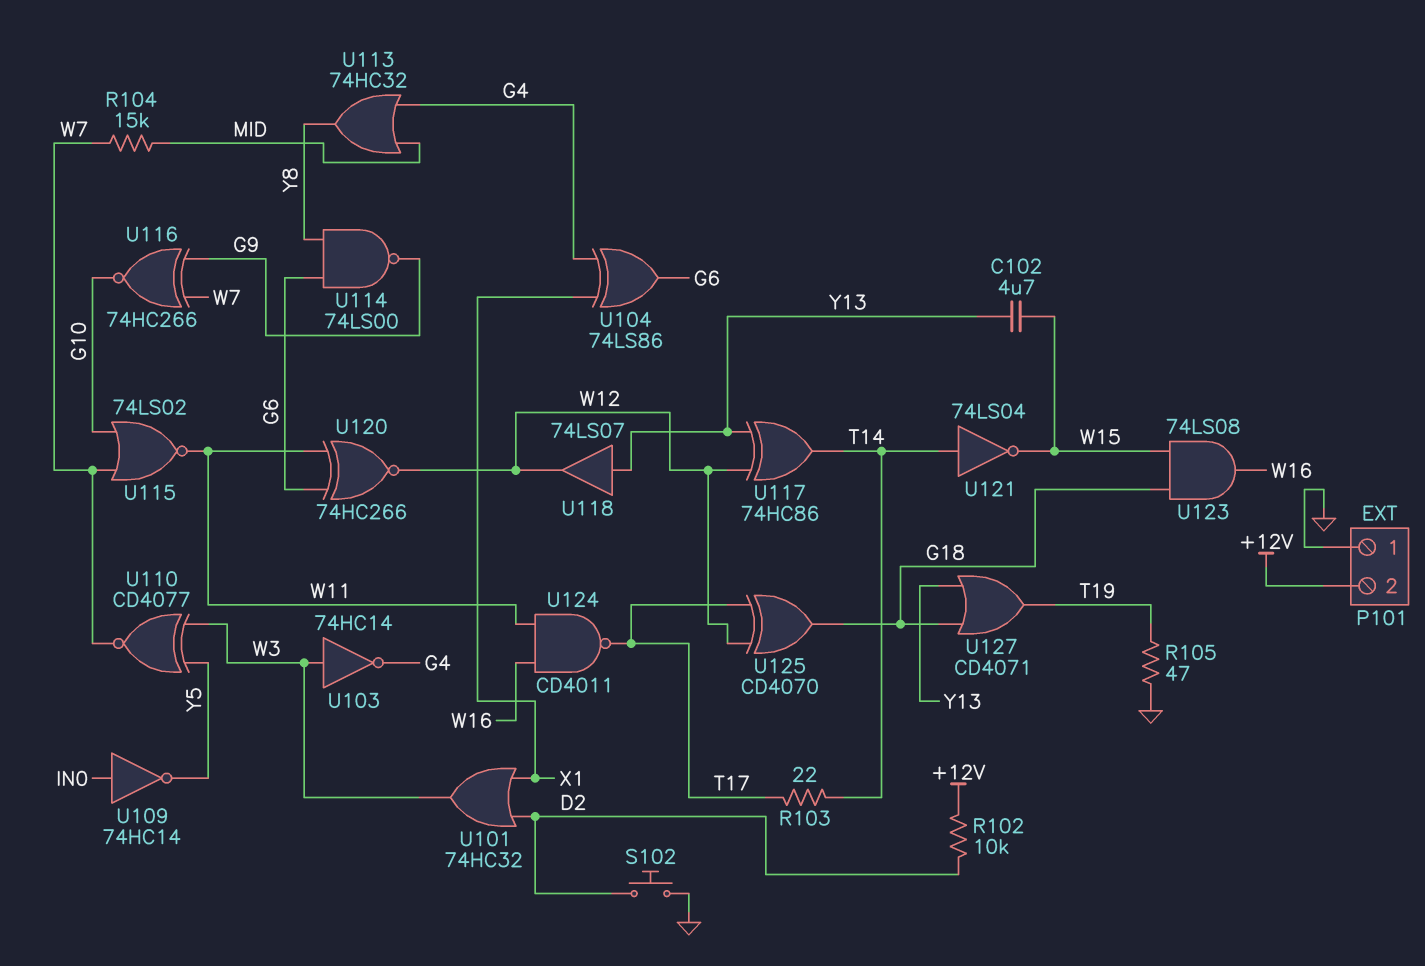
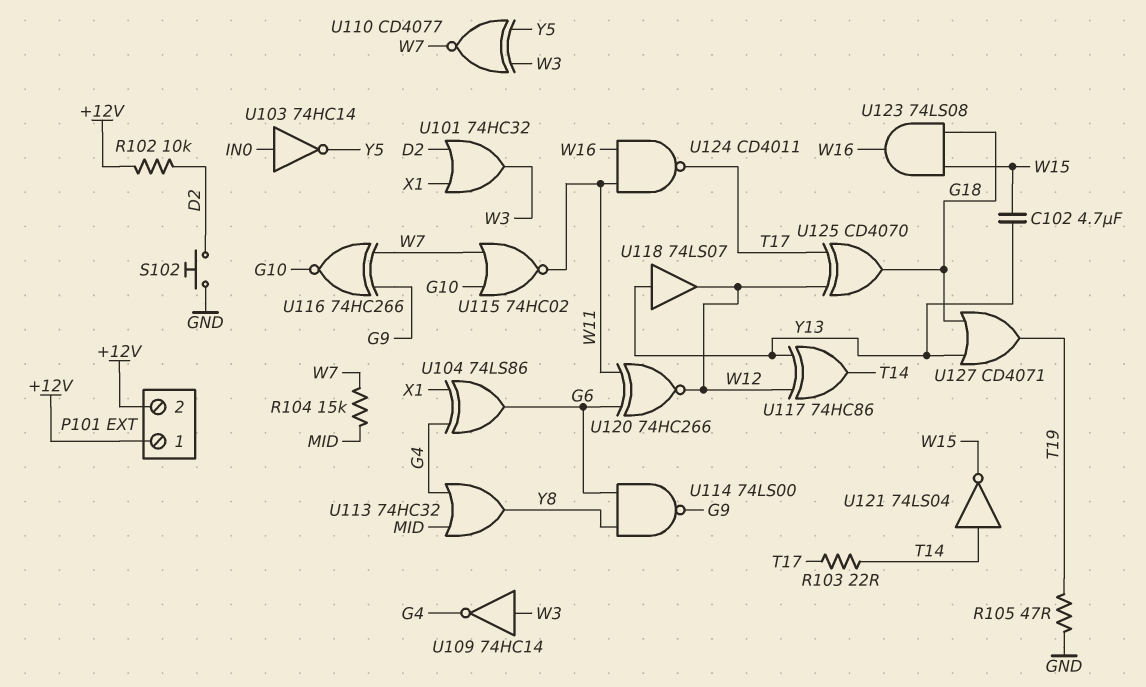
P101 pin 1: GND -> +12V
U103: NOT 74HC14 (in W3, out G4) -> NOT 74HC14 (in IN0, out Y5)
U109: NOT 74HC14 (in IN0, out Y5) -> NOT 74HC14 (in W3, out G4)
U115: NOR 74LS02 (in G10, in W7, out W11) -> NOR 74HC02 (in G10, in W7, out W11)

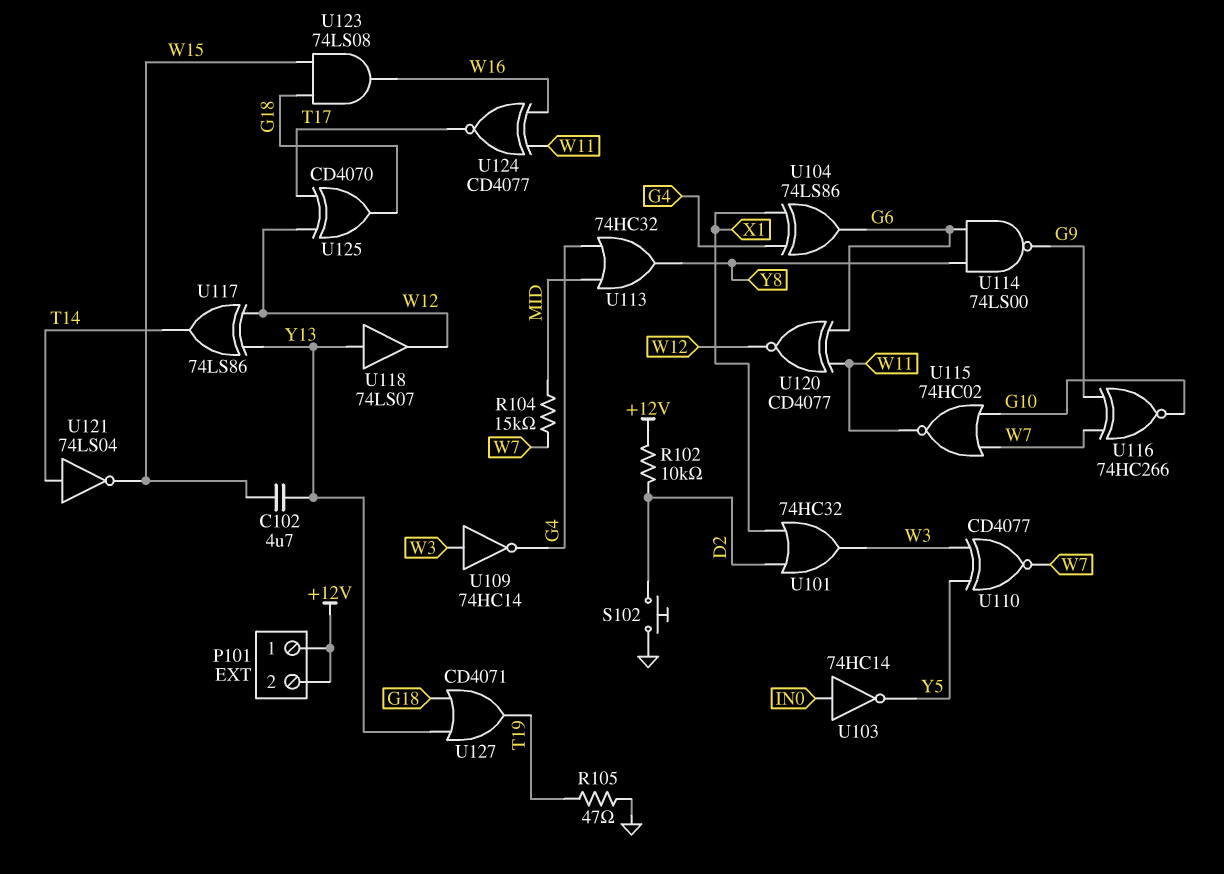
R103: 22 (T14, T17) -> none
U117: XOR 74HC86 (in W12, in Y13, out T14) -> XOR 74LS86 (in W12, in Y13, out T14)
U120: XNOR 74HC266 (in G6, in W11, out W12) -> XNOR CD4077 (in G6, in W11, out W12)
U124: NAND CD4011 (in W11, in W16, out T17) -> XNOR CD4077 (in W11, in W16, out T17)

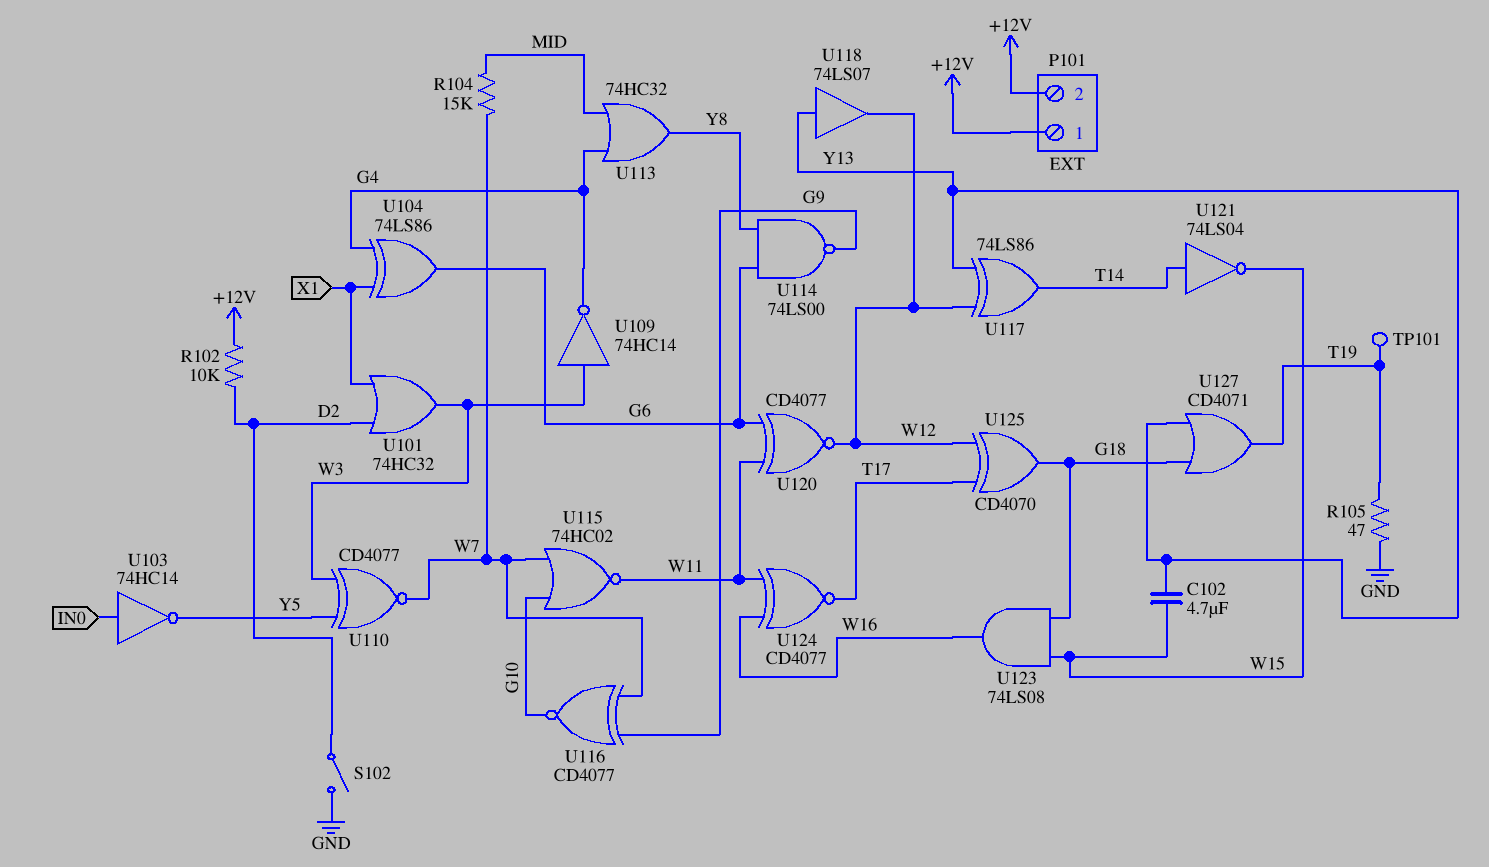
S102: button (D2, GND) -> switch (D2, GND)
TP101: none -> test point (T19)
U116: XNOR 74HC266 (in G9, in W7, out G10) -> XNOR CD4077 (in G9, in W7, out G10)

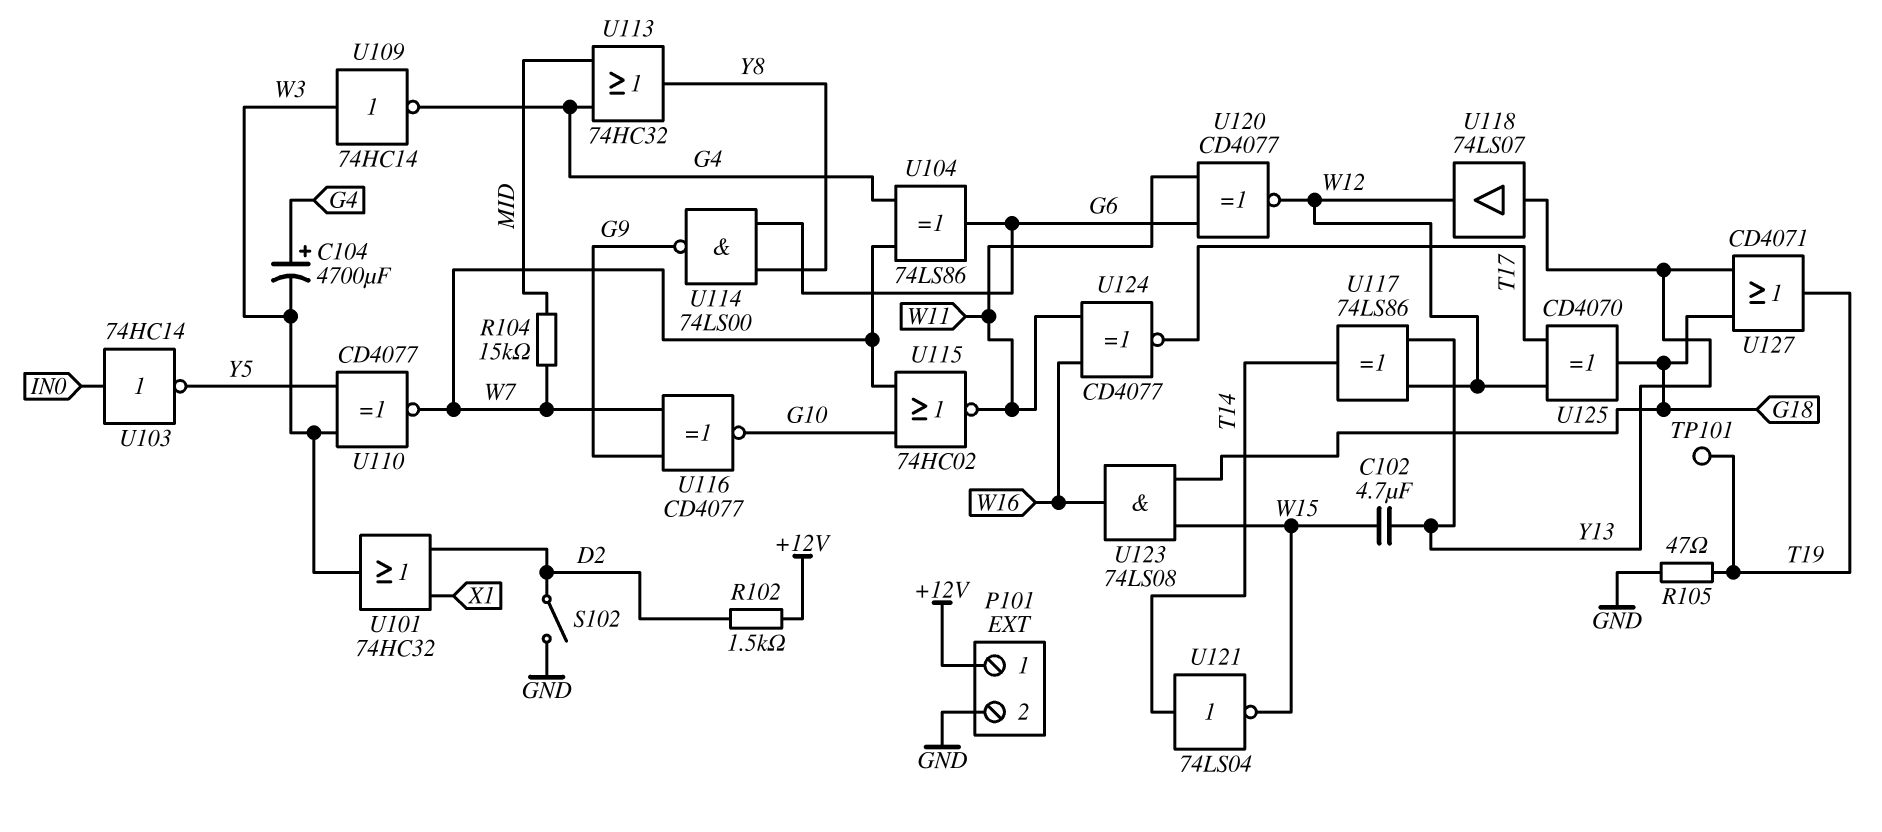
C104: none -> 4700uF (plus G4, minus W3)
P101 pin 2: +12V -> GND
R102: 10k (+12V, D2) -> 1.5k (+12V, D2)
U104: XOR 74LS86 (in G4, in X1, out G6) -> XOR 74LS86 (in G4, in W7, out G6)

